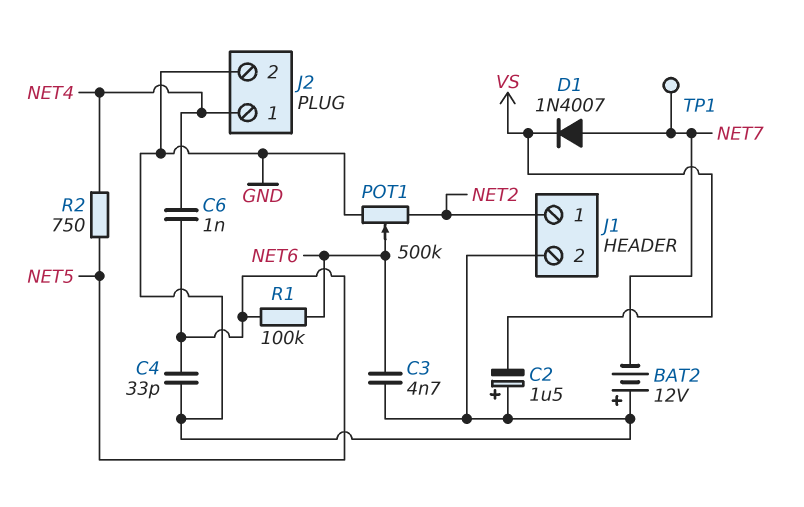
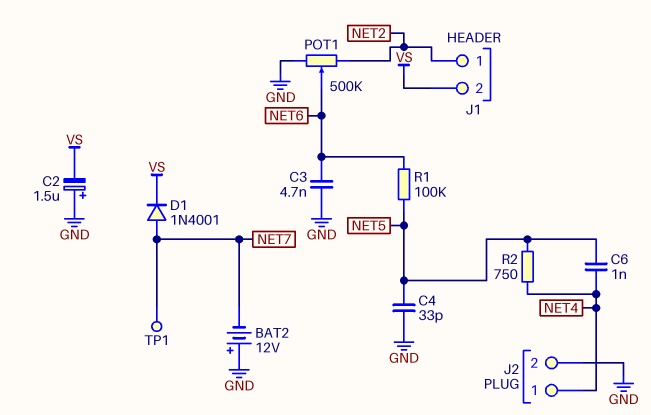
D1: diode 1N4007 (A NET7, K VS) -> diode 1N4001 (A NET7, K VS)
J1 pin 2: GND -> VS

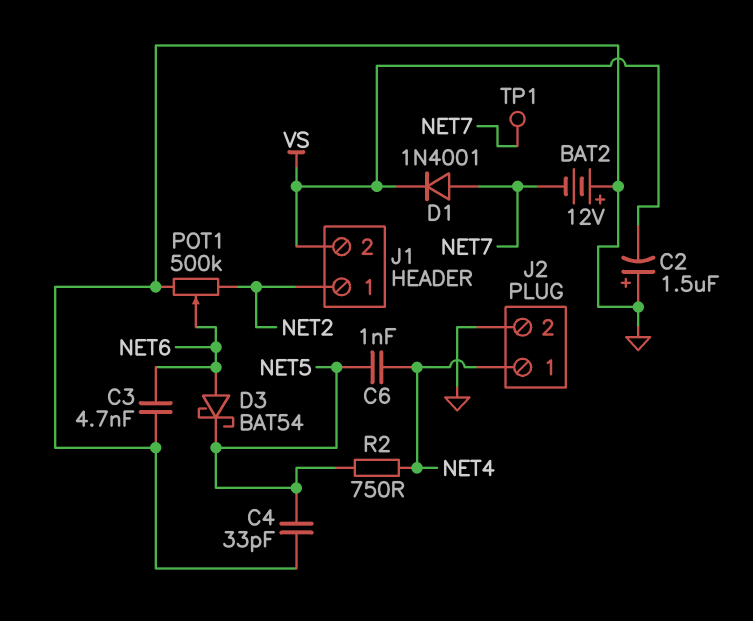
D3: none -> schottky BAT54 (A NET6, K NET5)
R1: 100k (NET5, NET6) -> none

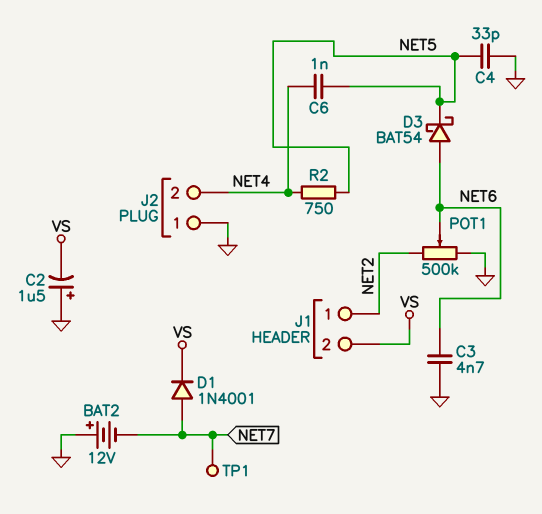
J2 pin 1: NET4 -> GND
J2 pin 2: GND -> NET4

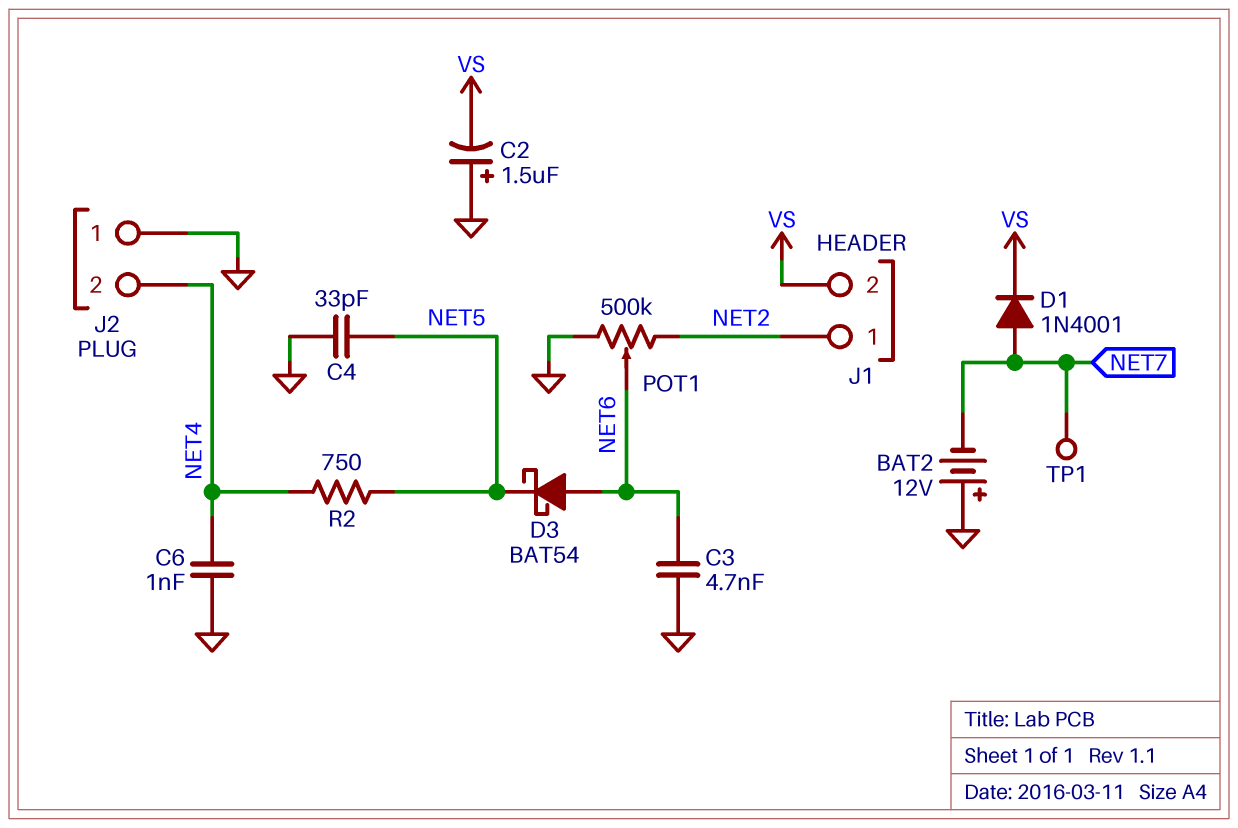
C6: 1nF (NET4, NET5) -> 1nF (GND, NET4)

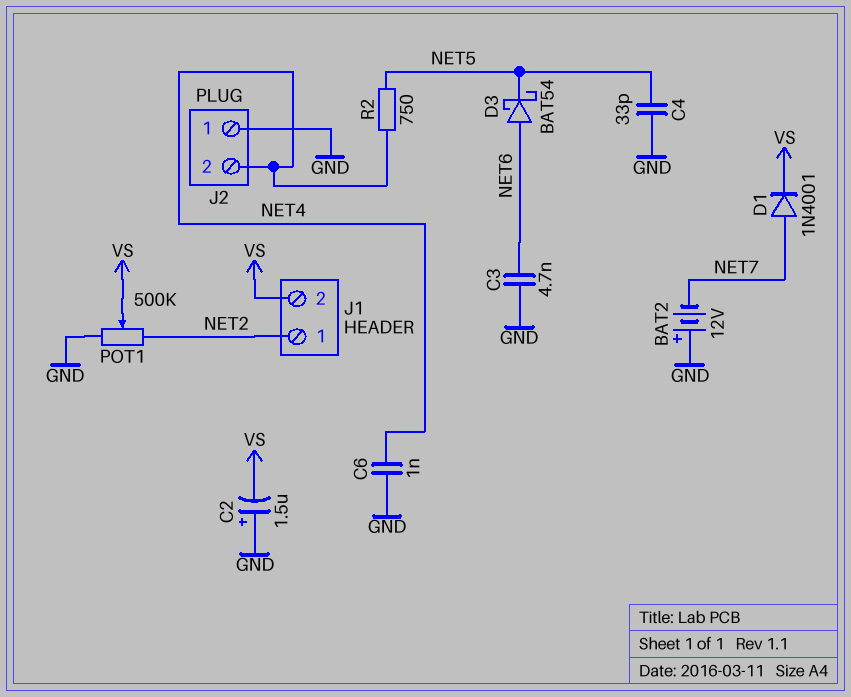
POT1: 500k (GND, NET2, wiper NET6) -> 500k (GND, NET2, wiper VS)
TP1: test point (NET7) -> none

